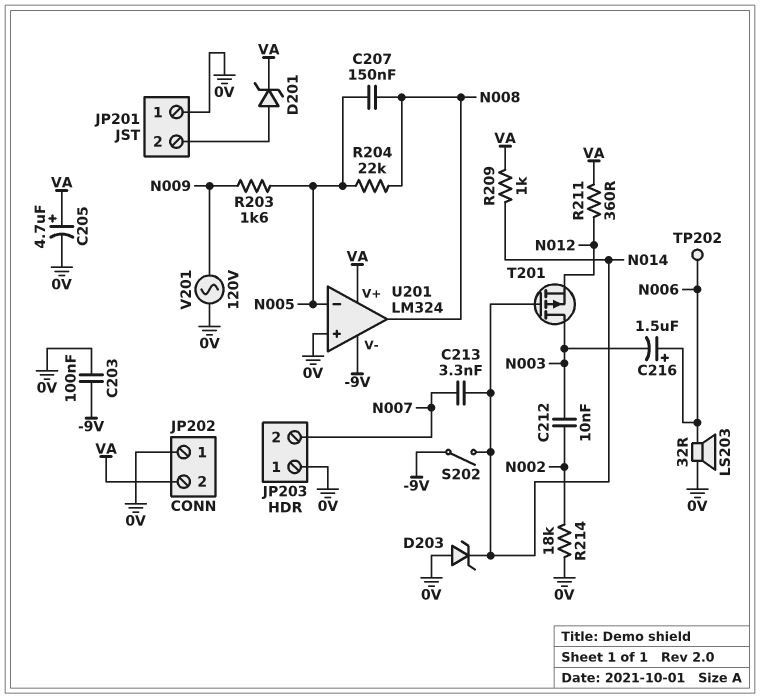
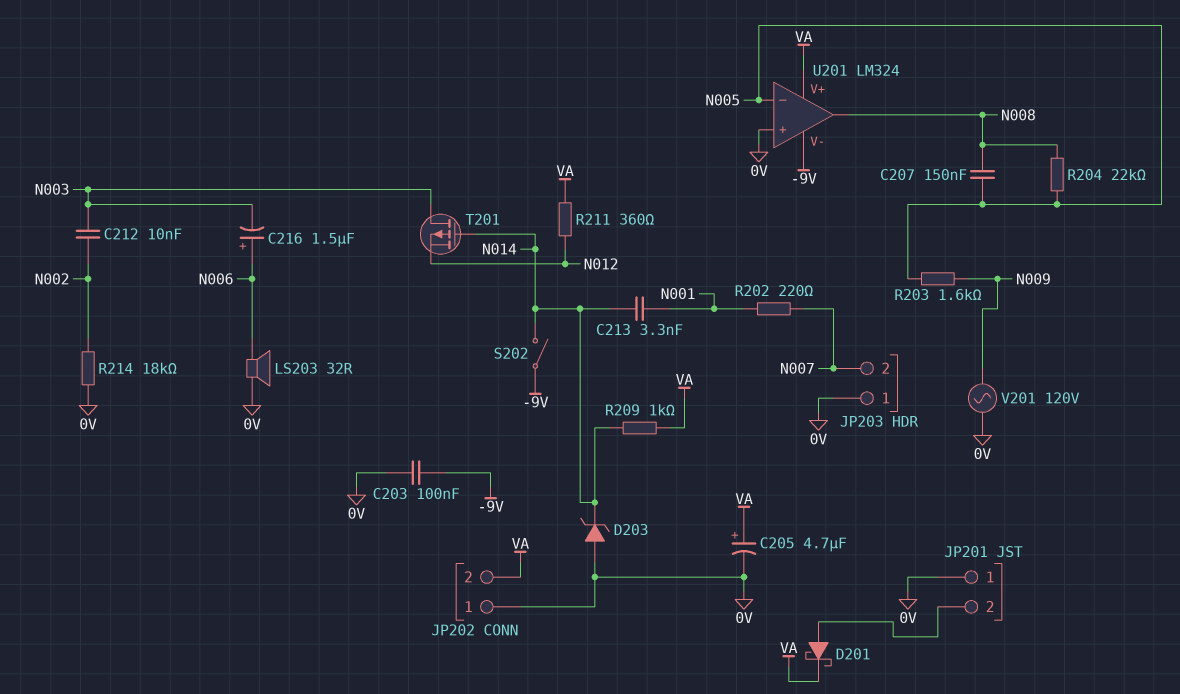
C213: 3.3nF (N007, N014) -> 3.3nF (N001, N014)
D201: zener (A JP201/2, K VA) -> schottky (A JP201/2, K VA)
R202: none -> 220 (N001, N007)
TP202: test point (N006) -> none

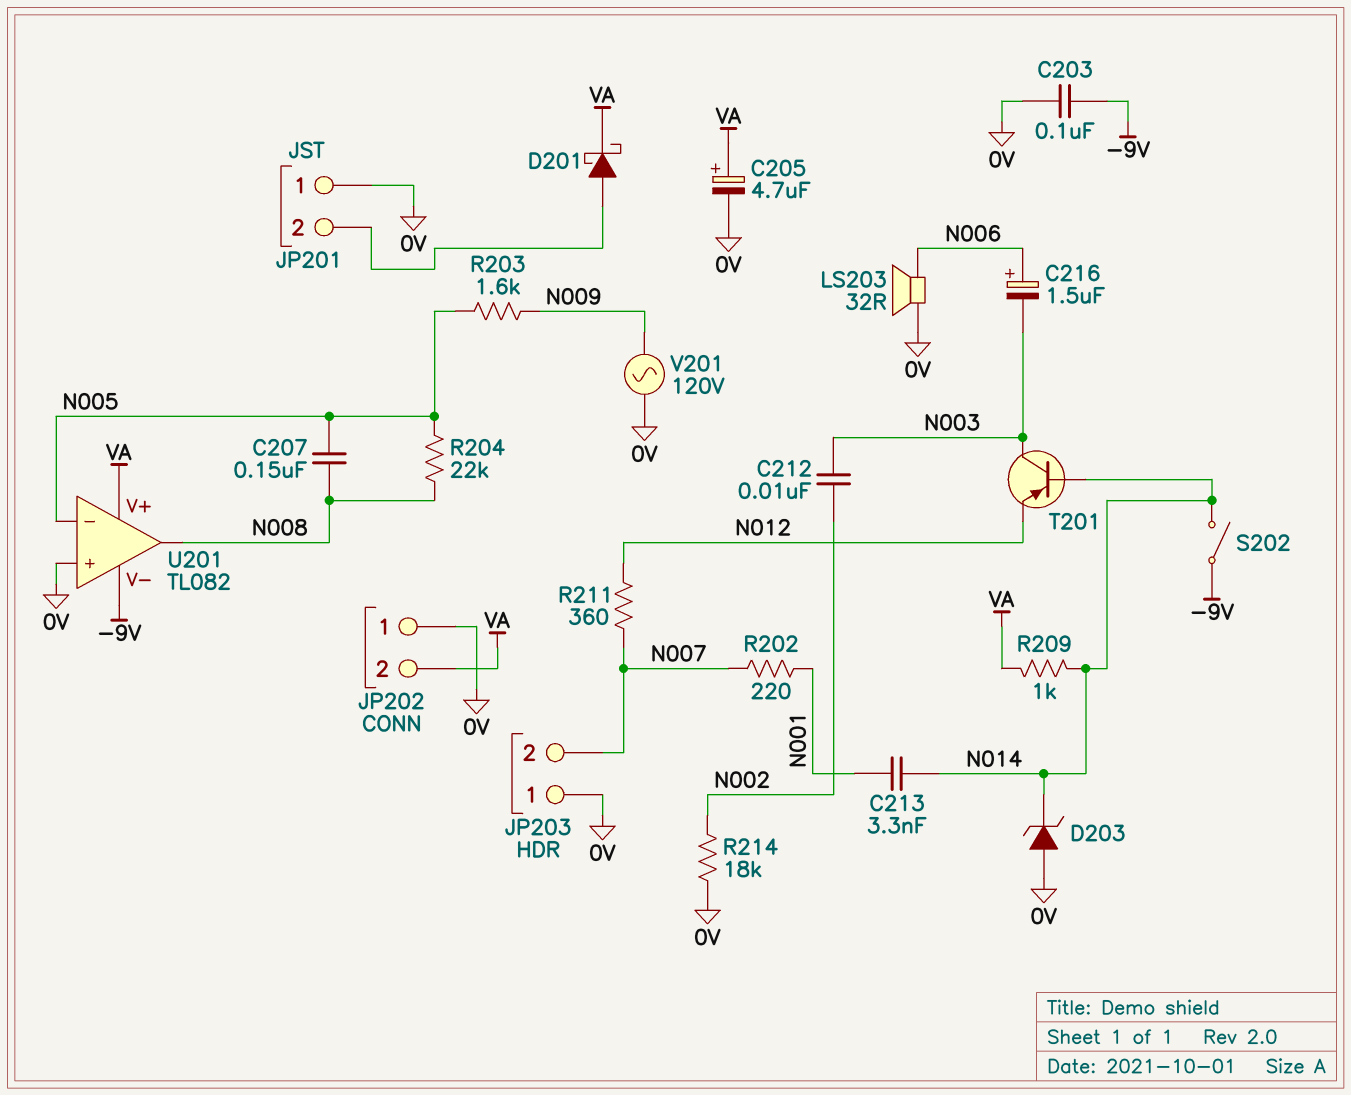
R211: 360 (N012, VA) -> 360 (N007, N012)
T201: PMOS (G N014, D N003, S N012) -> PNP (B N014, C N003, E N012)
U201: LM324 -> TL082

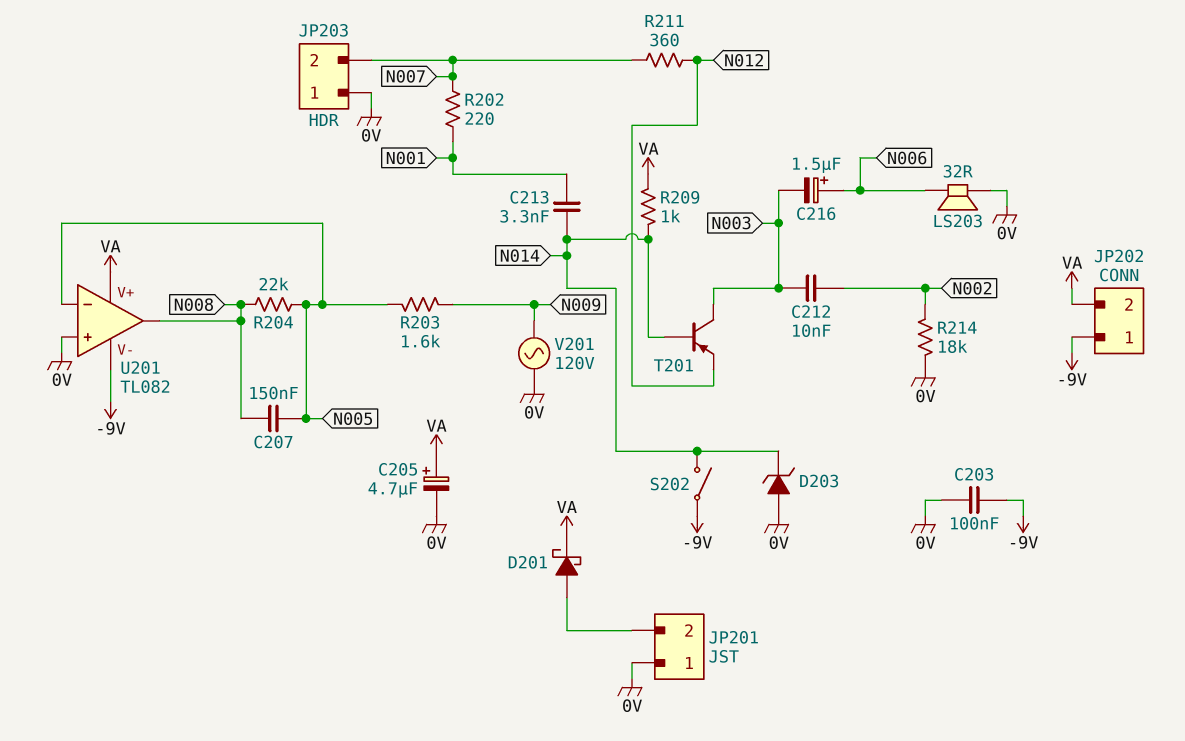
JP202 pin 1: 0V -> -9V

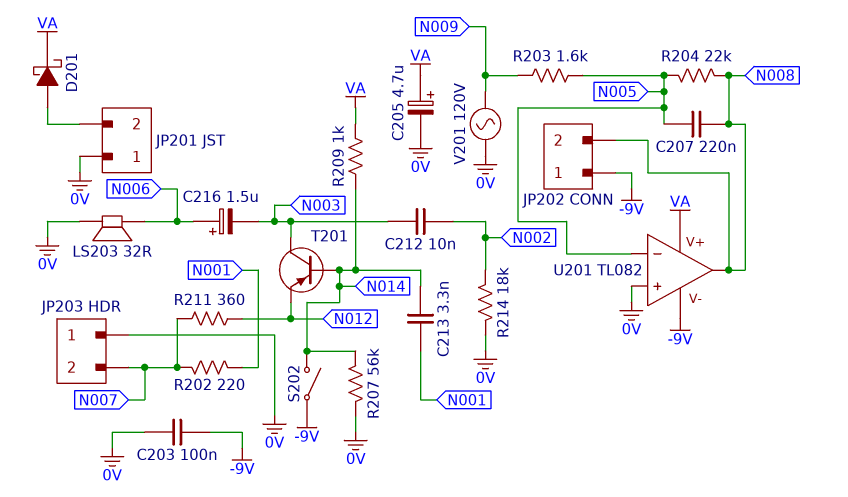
C207: 150nF (N005, N008) -> 220nF (N005, N008)
D203: zener (A 0V, K N014) -> none
JP202 pin 2: VA -> N008
R207: none -> 56k (0V, N014)

